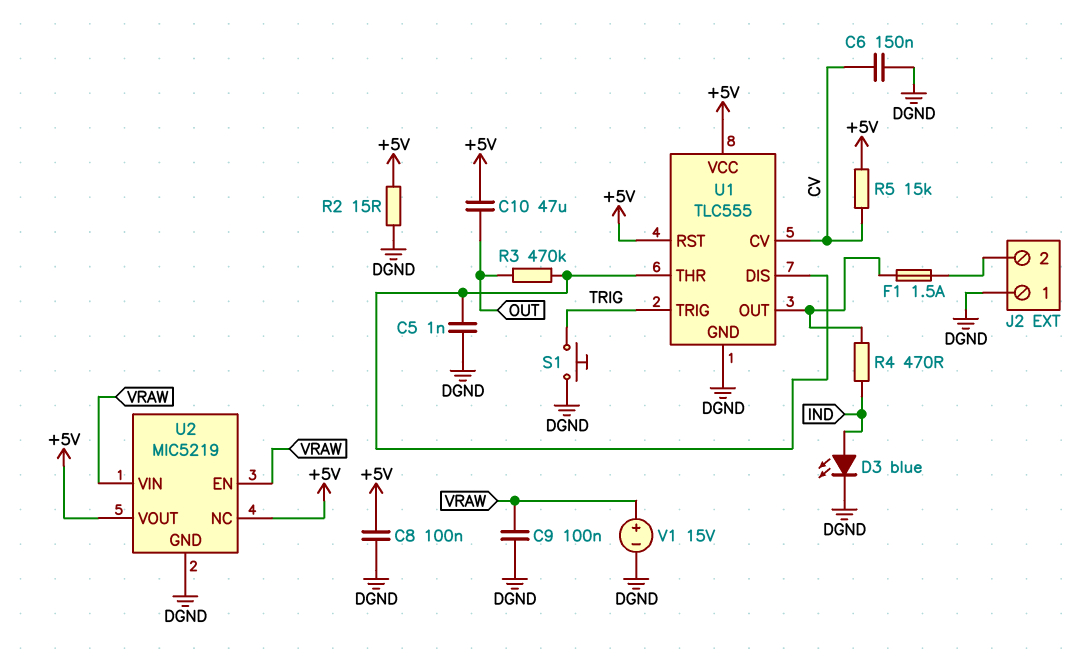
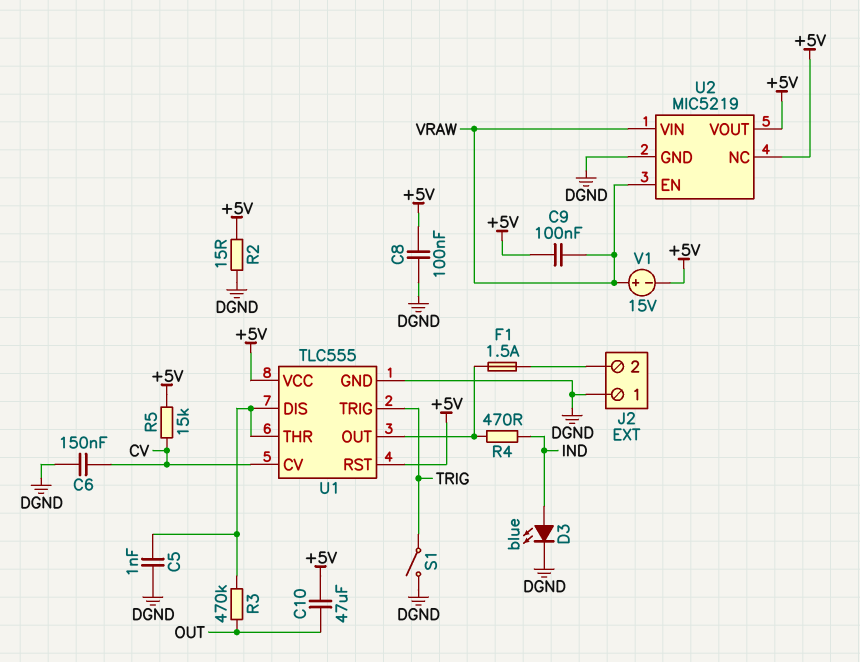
C9: 100nF (DGND, VRAW) -> 100nF (+5V, VRAW)
S1: button (DGND, TRIG) -> switch (DGND, TRIG)
V1: 15V (plus VRAW, minus DGND) -> 15V (plus VRAW, minus +5V)

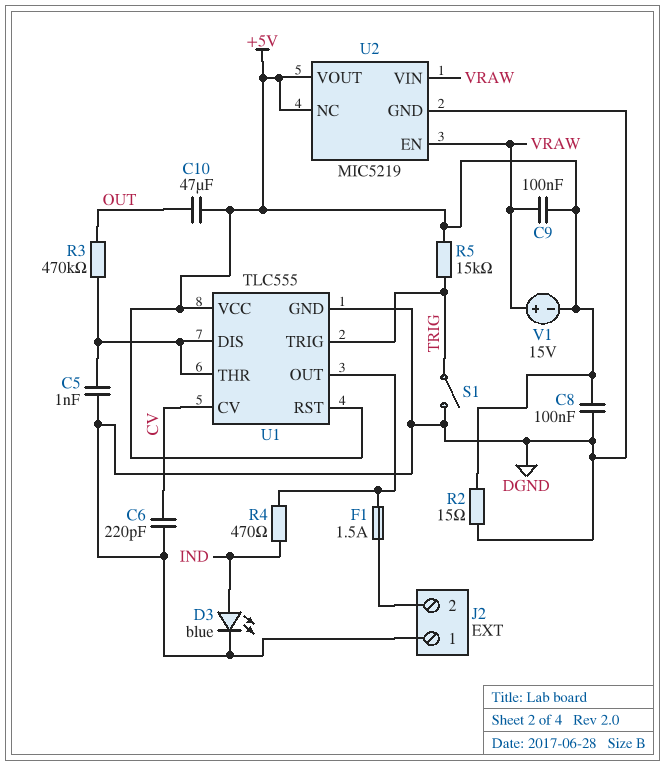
C6: 150nF (CV, DGND) -> 220pF (CV, DGND)
R5: 15k (+5V, CV) -> 15k (+5V, TRIG)

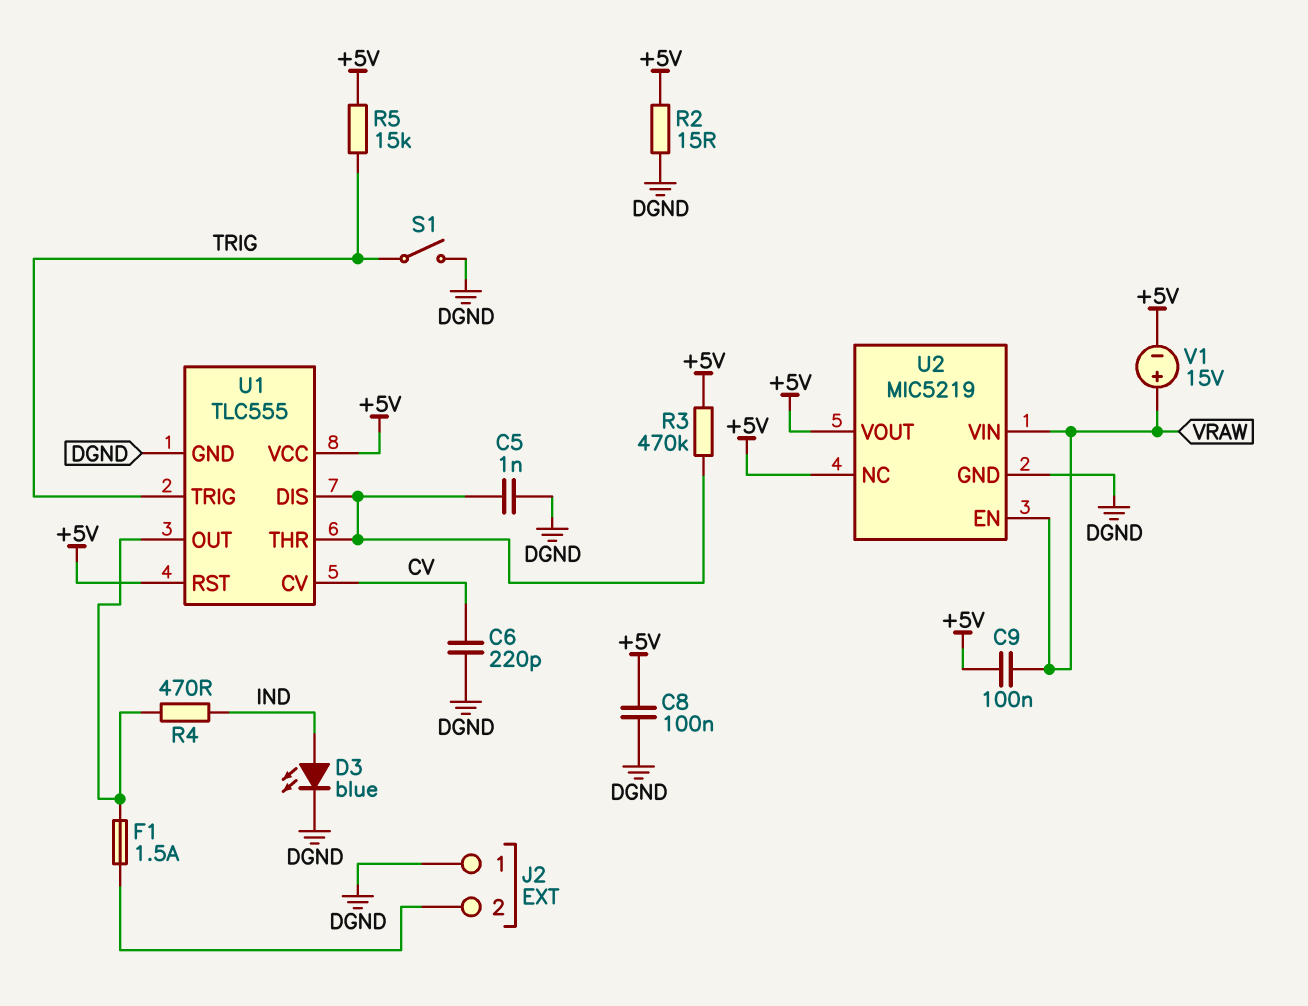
C10: 47uF (+5V, OUT) -> none
R3: 470k (OUT, U1/DIS) -> 470k (+5V, U1/DIS)

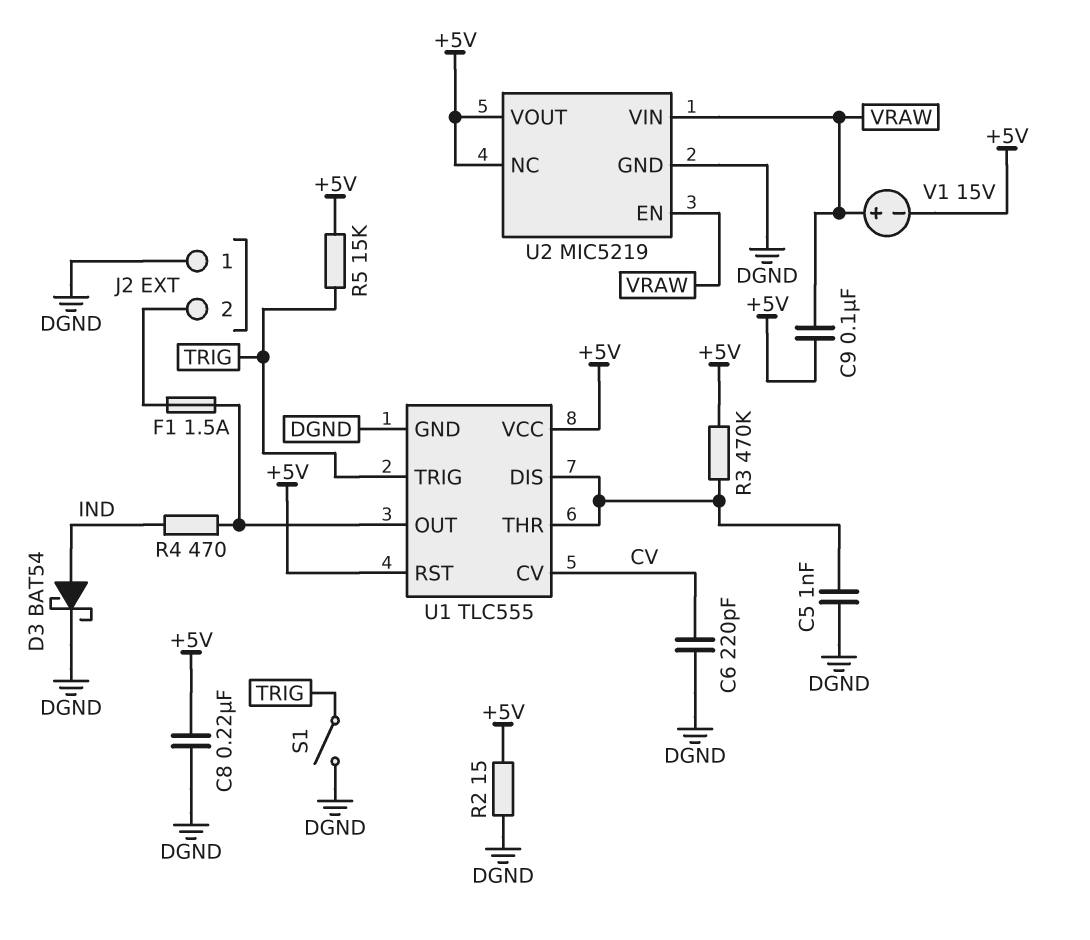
C8: 100nF (+5V, DGND) -> 220nF (+5V, DGND)
D3: LED blue (A IND, K DGND) -> schottky BAT54 (A IND, K DGND)

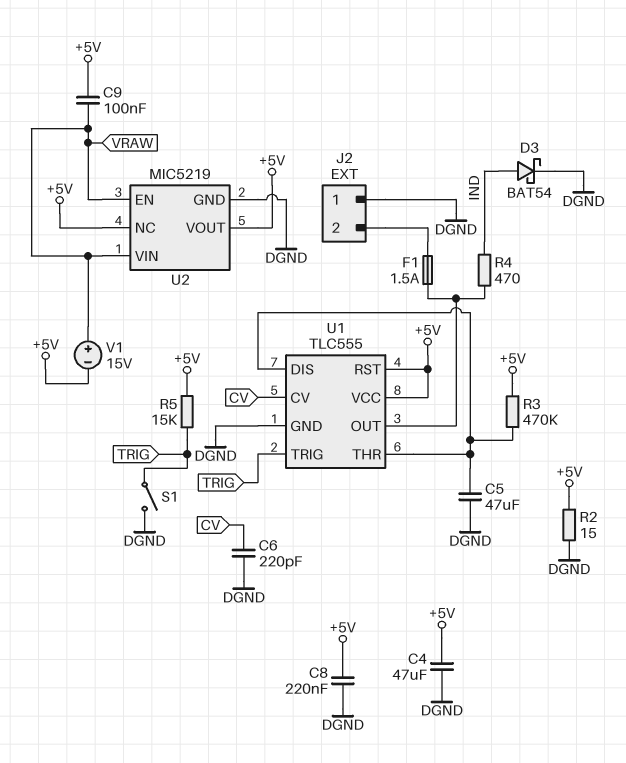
C4: none -> 47uF (+5V, DGND)
C5: 1nF (DGND, U1/DIS) -> 47uF (DGND, U1/DIS)

